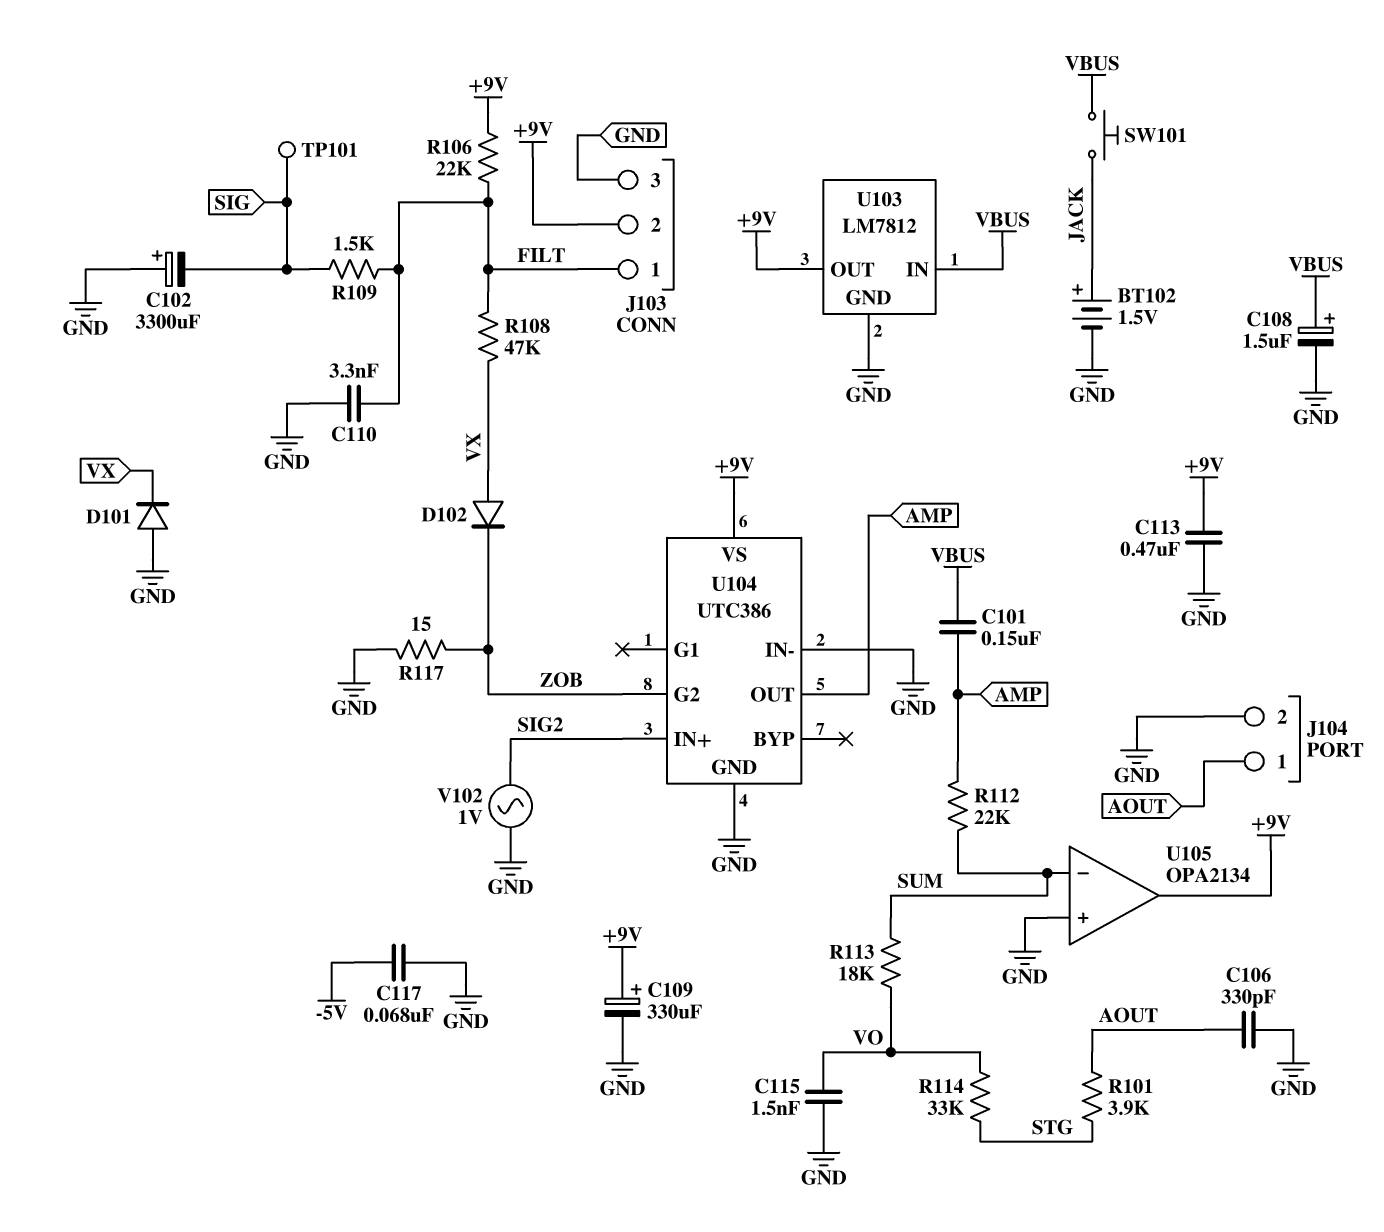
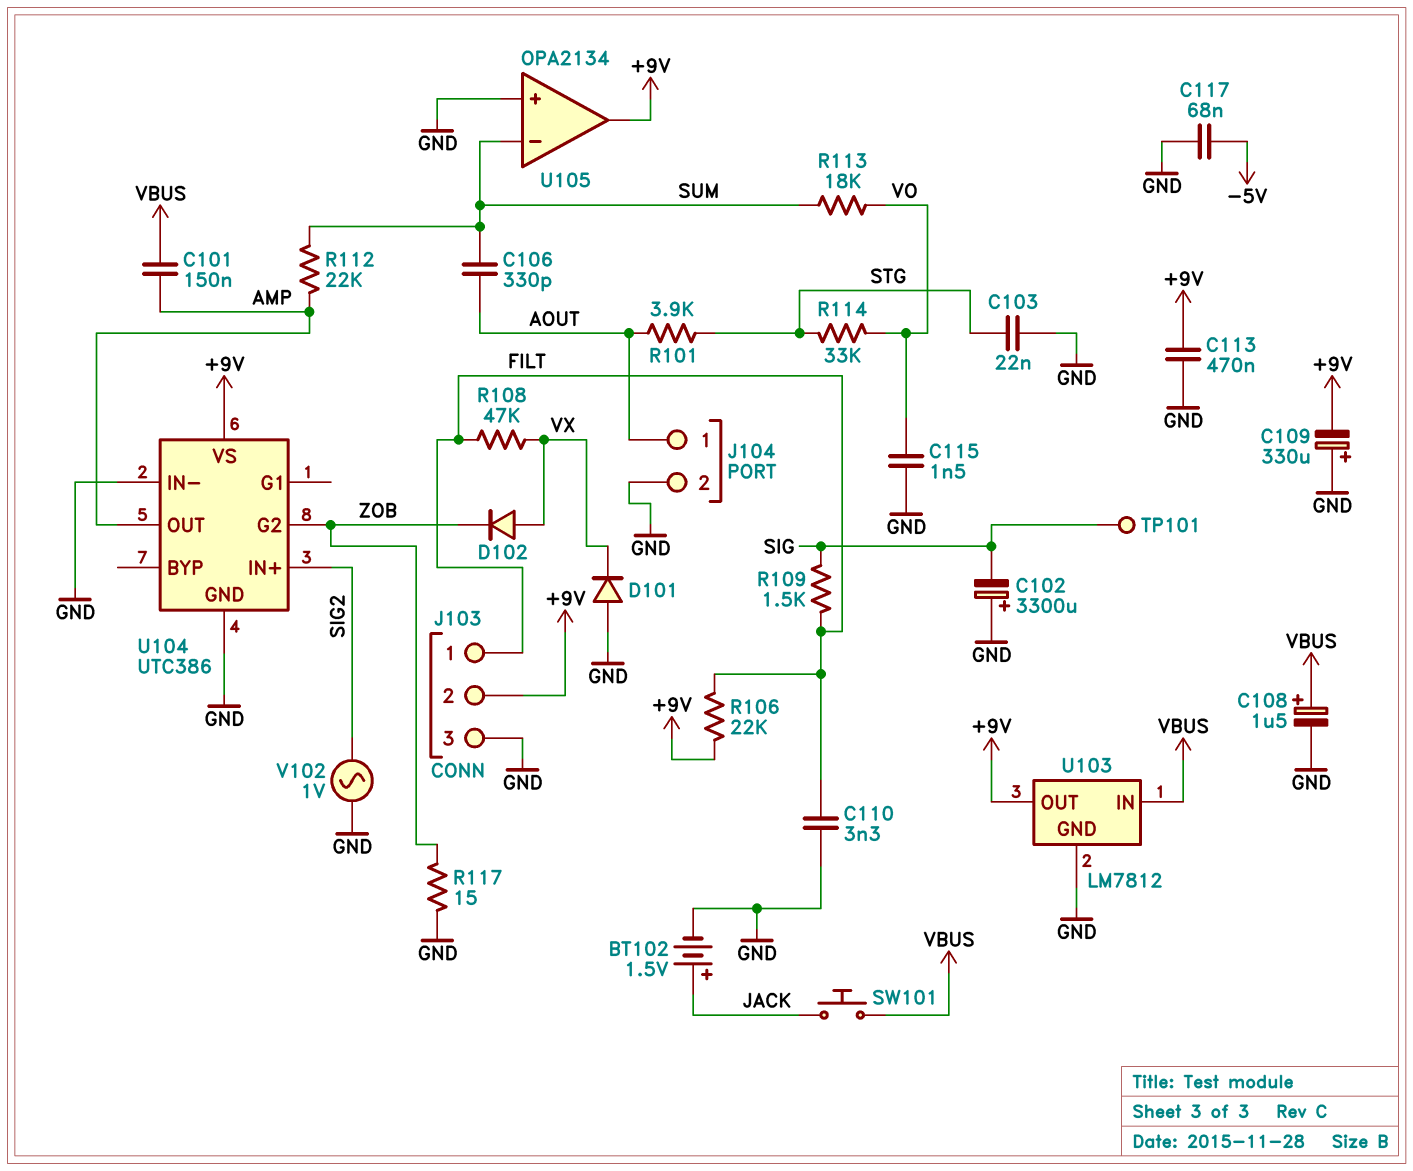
C103: none -> 22nF (GND, STG)
C106: 330pF (AOUT, GND) -> 330pF (AOUT, SUM)
C109: 330uF (plus +9V, minus GND) -> 330uF (plus GND, minus +9V)

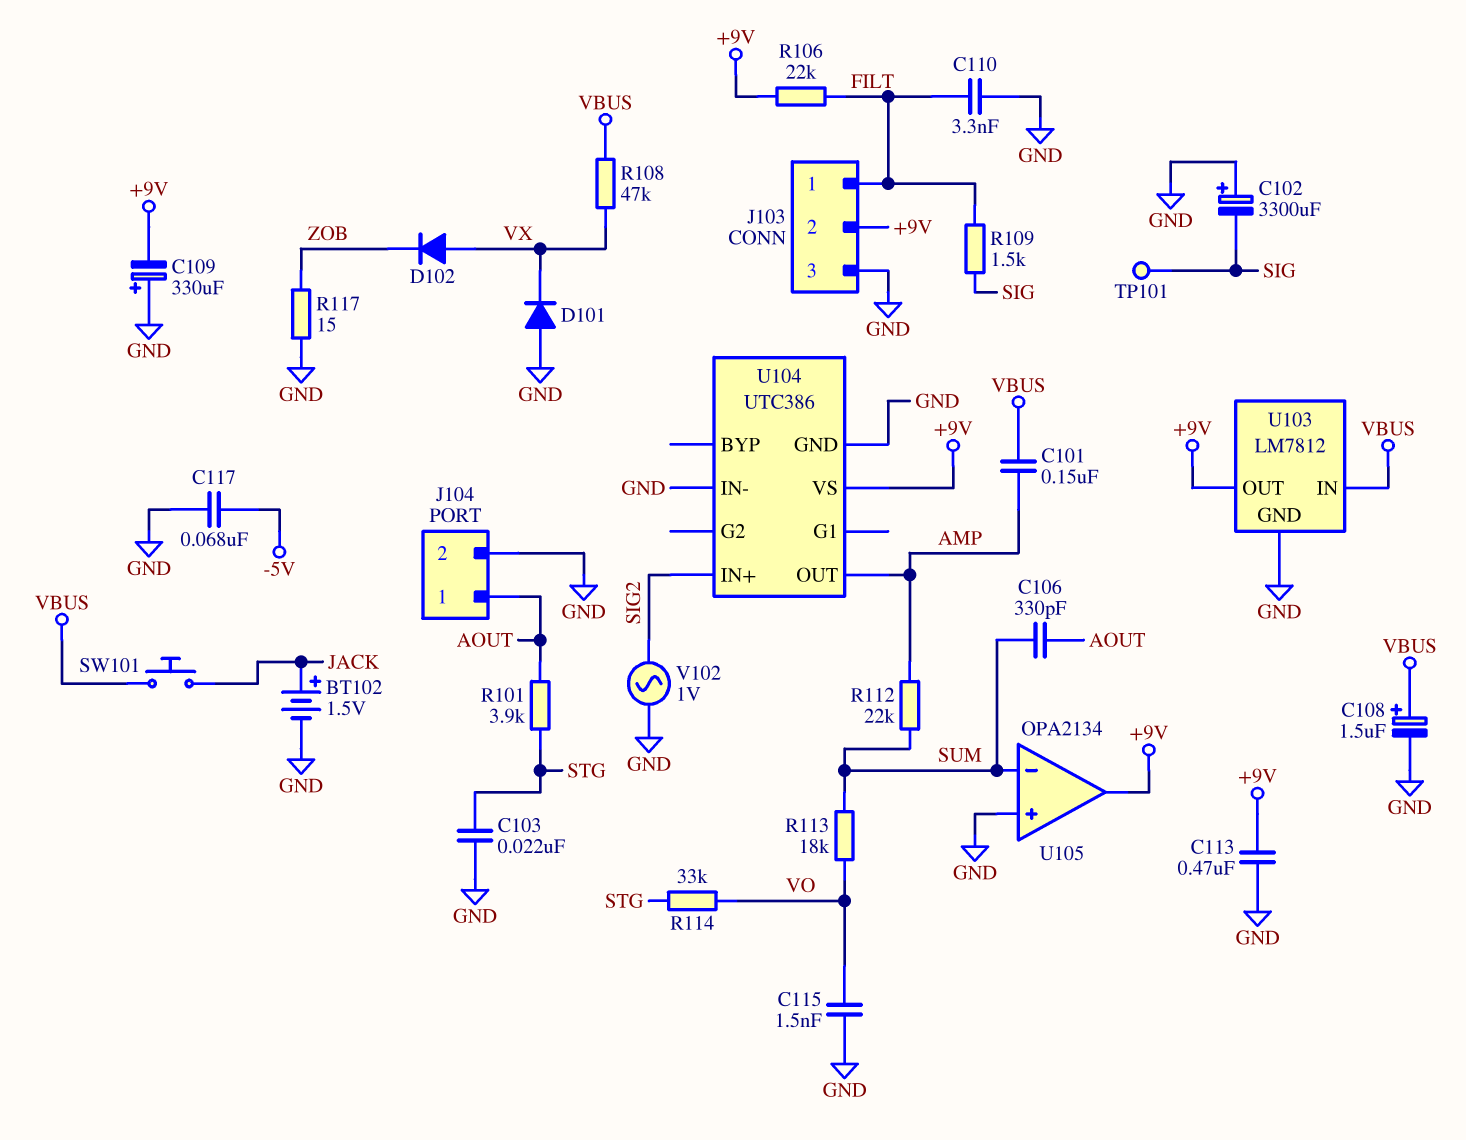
R108: 47k (FILT, VX) -> 47k (VBUS, VX)
U104 pin G2: ZOB -> none

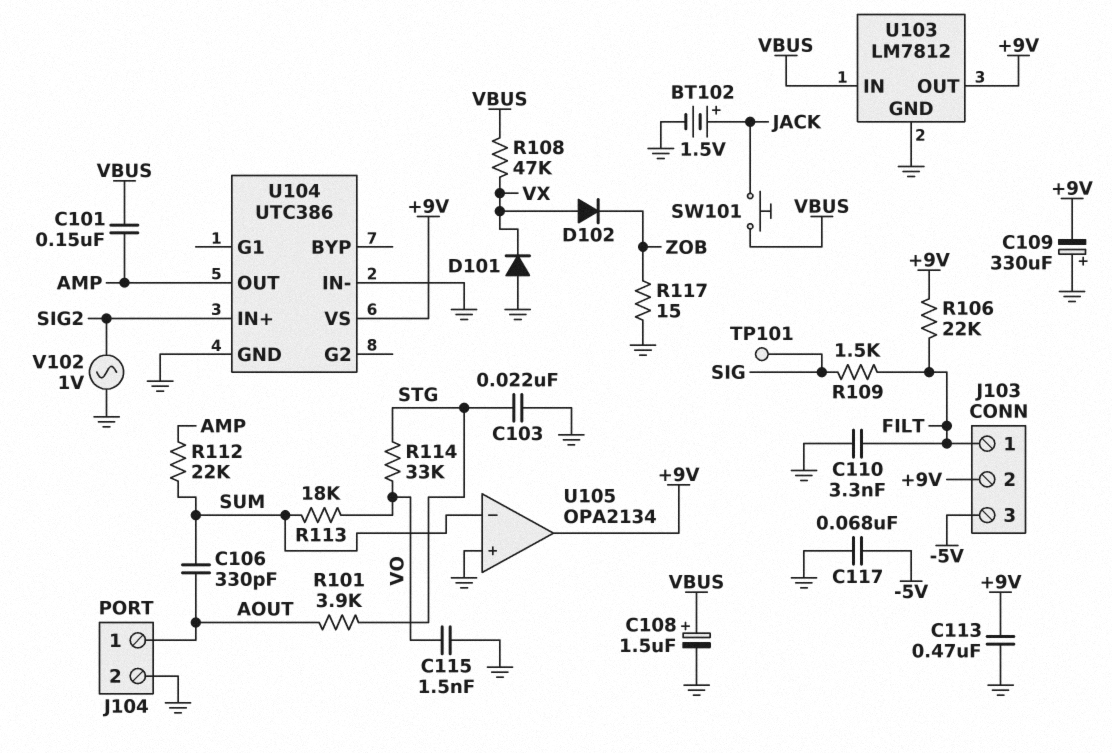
C102: 3300uF (plus GND, minus SIG) -> none
J103 pin 3: GND -> -5V

